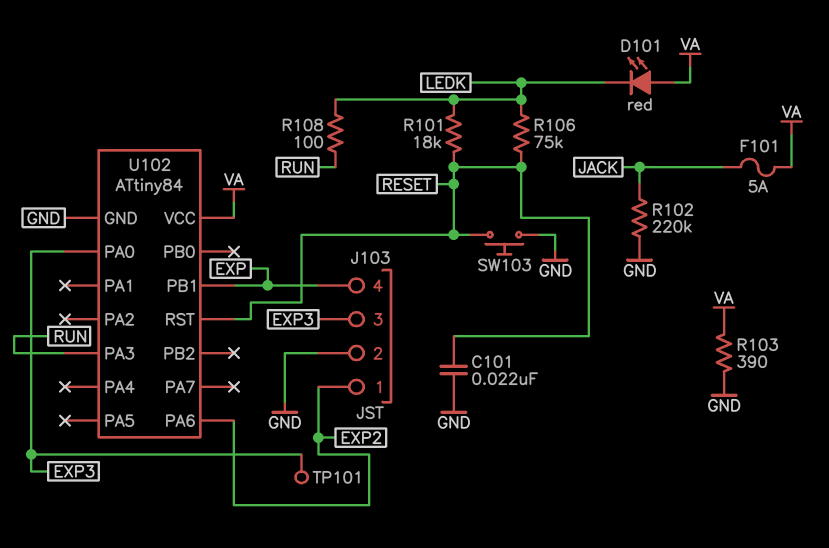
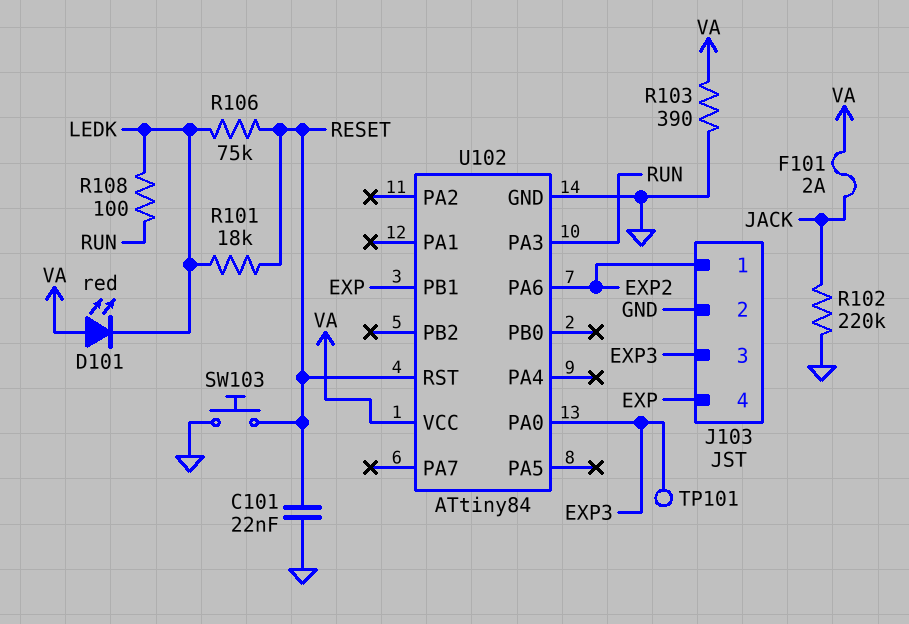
F101: 5A (JACK, VA) -> 2A (JACK, VA)

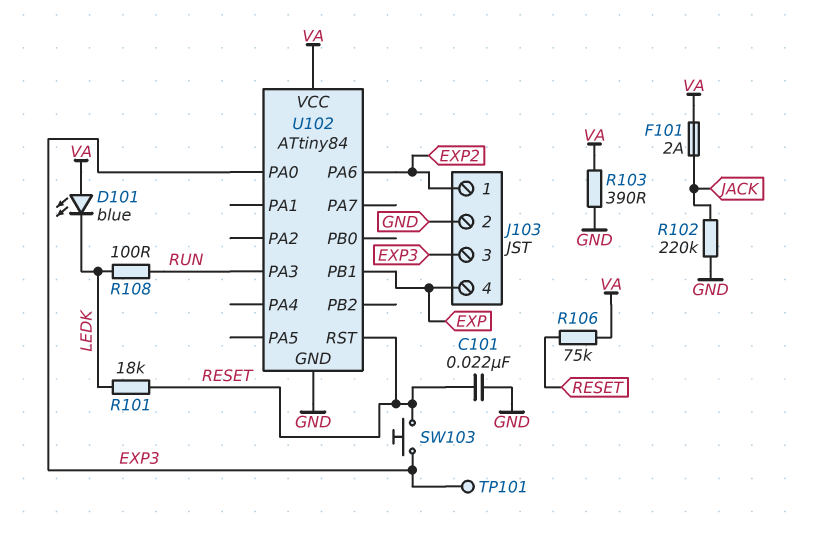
D101: LED red (A VA, K LEDK) -> LED blue (A VA, K LEDK)
R106: 75k (LEDK, RESET) -> 75k (RESET, VA)
SW103: button (GND, RESET) -> button (EXP3, RESET)

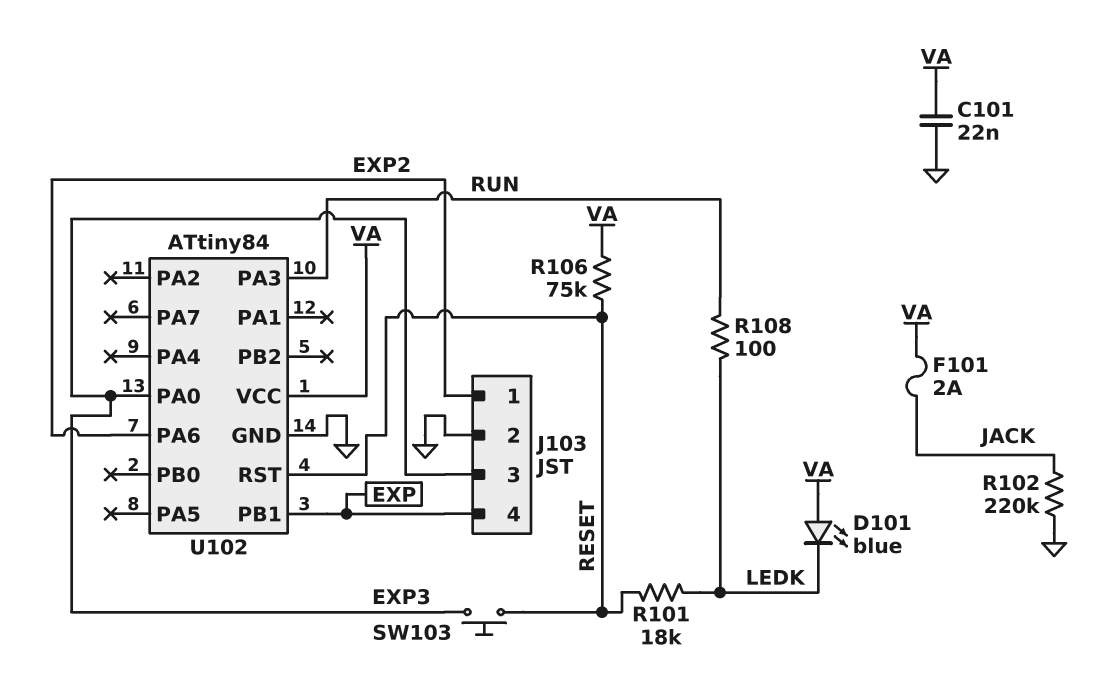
C101: 22nF (GND, RESET) -> 22nF (GND, VA)
R103: 390 (GND, VA) -> none
TP101: test point (EXP3) -> none

